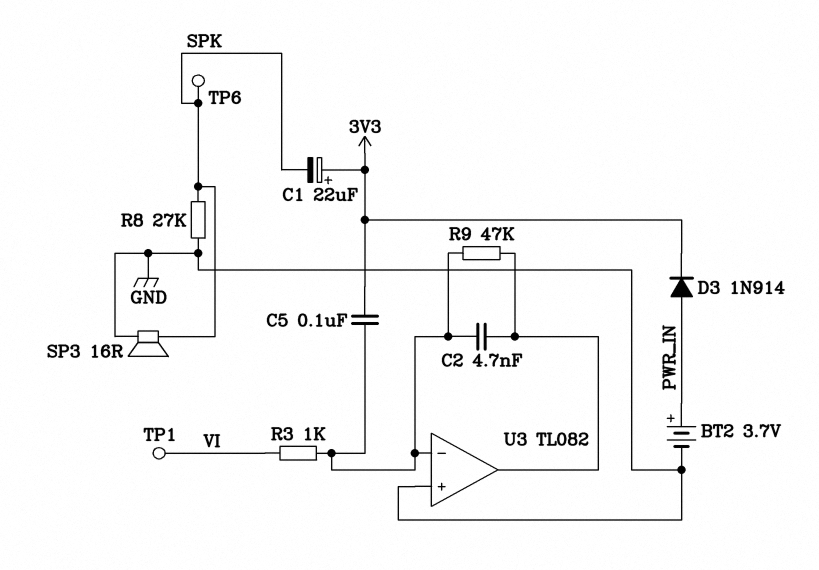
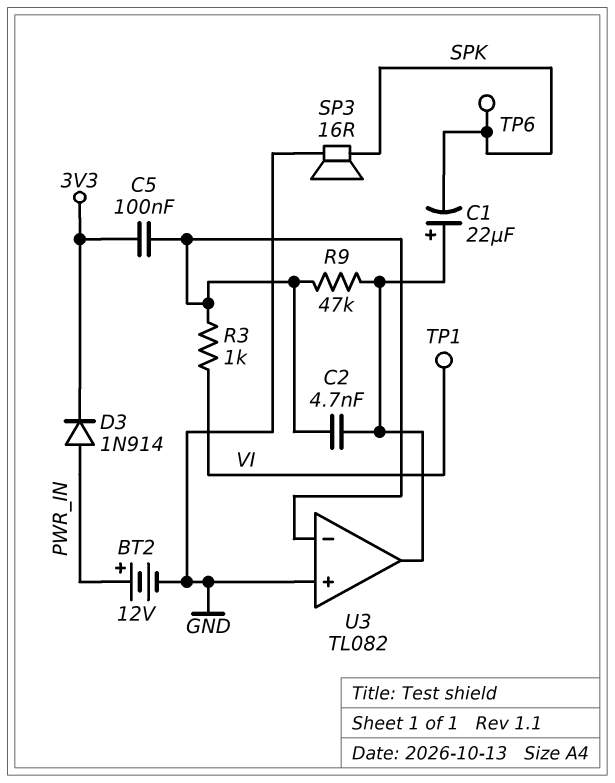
BT2: 3.7V (plus PWR_IN, minus GND) -> 12V (plus PWR_IN, minus GND)
C1: 22uF (plus 3V3, minus SPK) -> 22uF (plus U3/out, minus SPK)
R8: 27k (GND, SPK) -> none

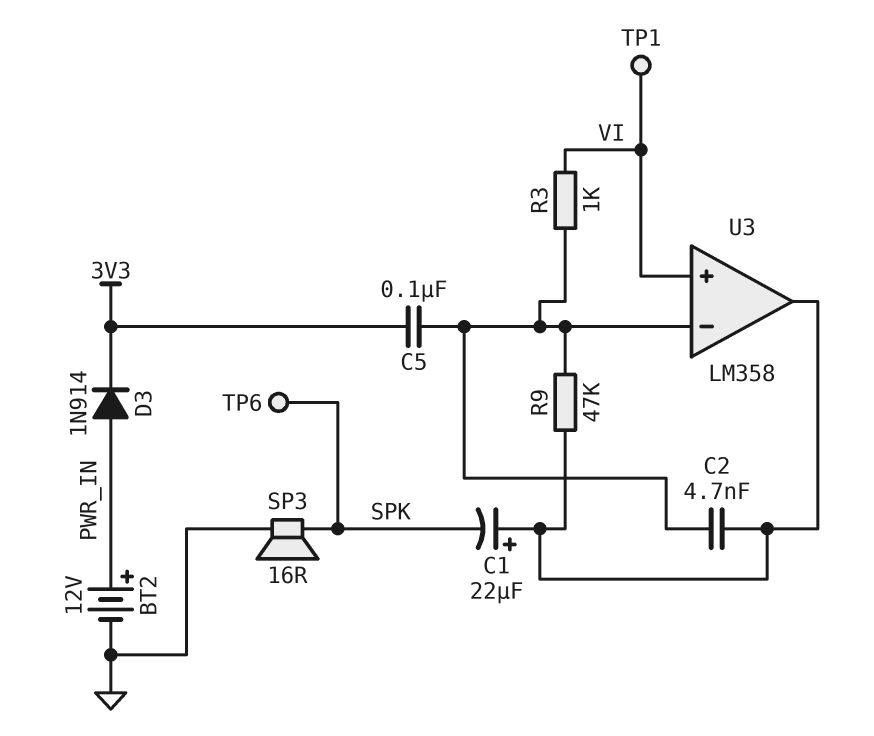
U3: TL082 -> LM358
U3 pin in+: GND -> VI

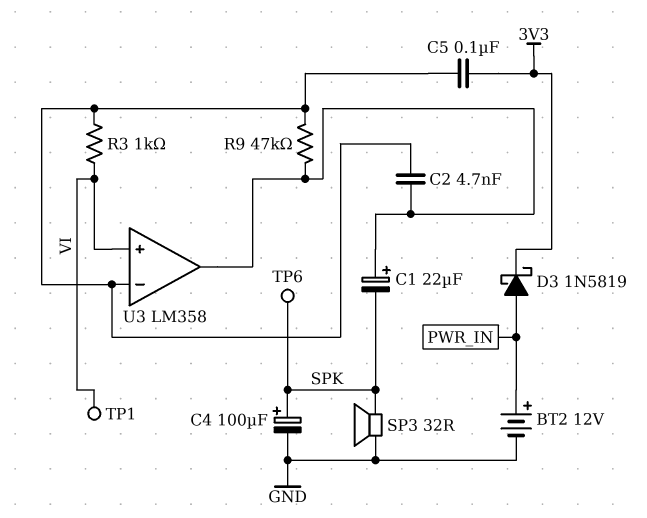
C4: none -> 100uF (plus SPK, minus GND)
D3: diode 1N914 (A PWR_IN, K 3V3) -> schottky 1N5819 (A PWR_IN, K 3V3)
SP3: speaker 16R (GND, SPK) -> speaker 32R (GND, SPK)

